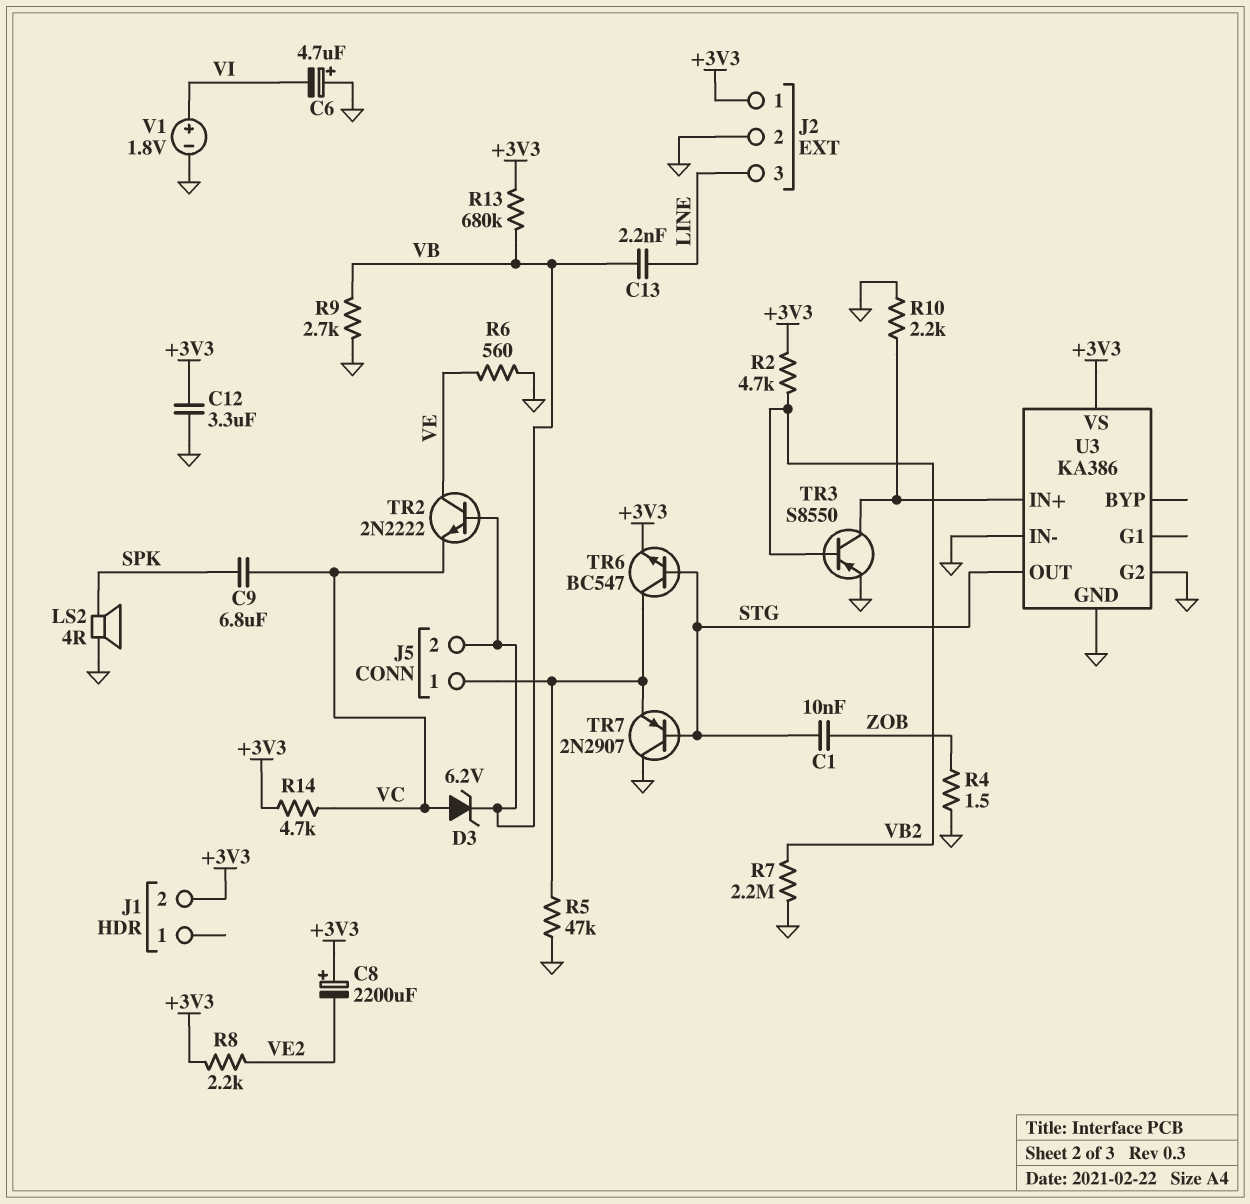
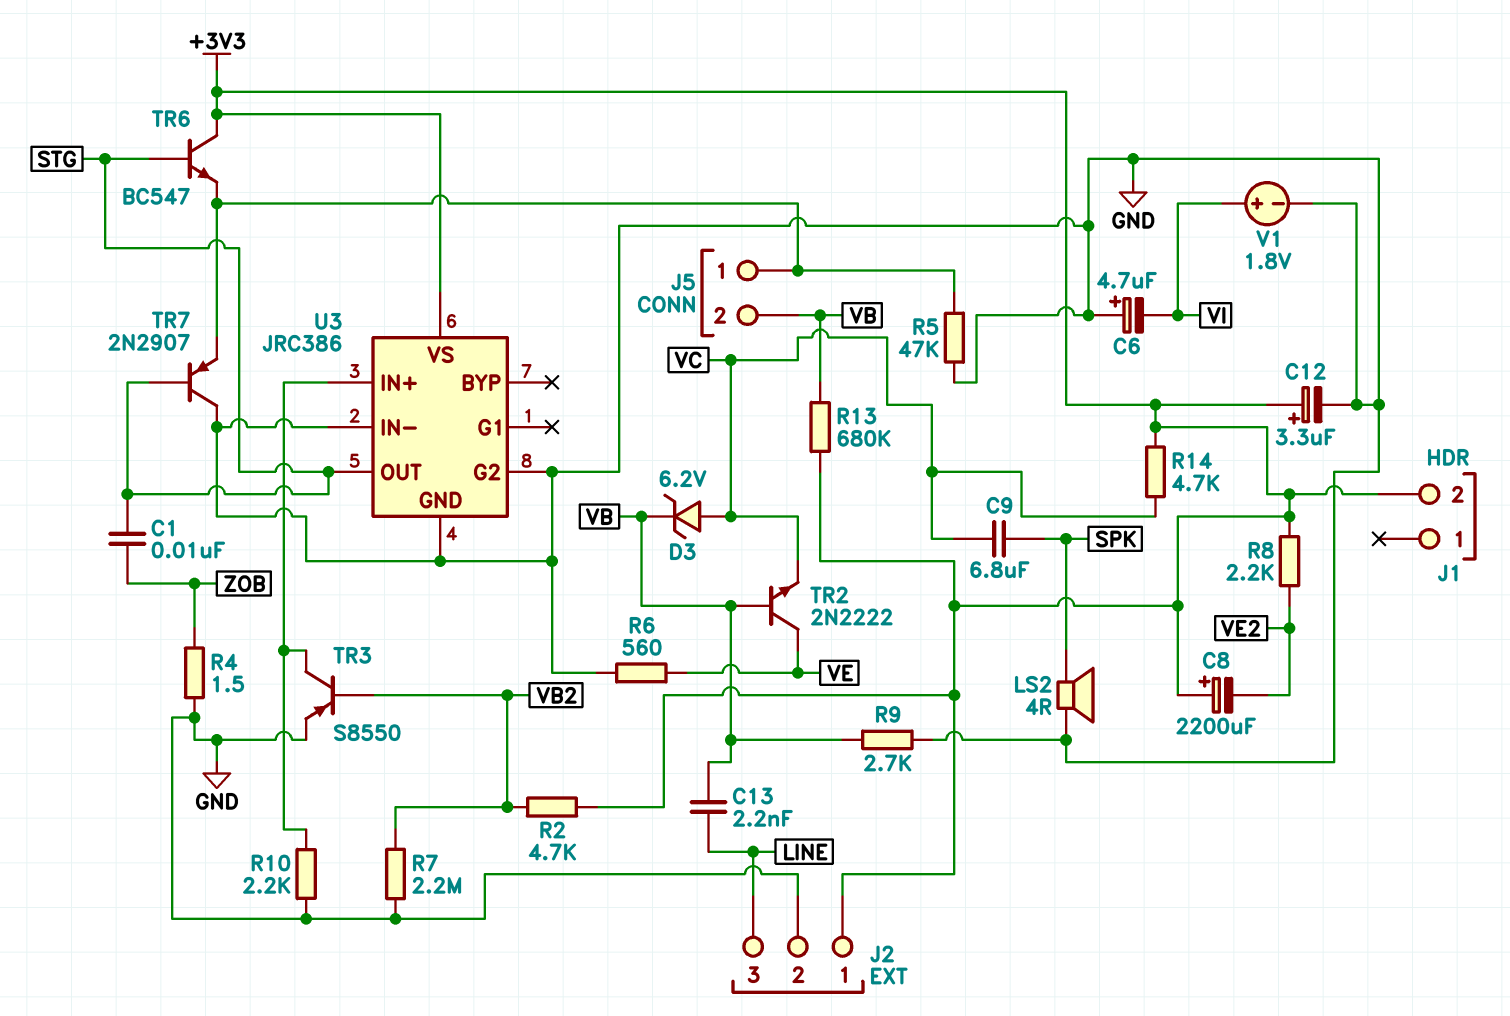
C12: 3.3uF (+3V3, GND) -> 3.3uF (plus +3V3, minus GND)
TR6: NPN BC547 (B STG, C J5/1, E +3V3) -> NPN BC547 (B STG, C +3V3, E J5/1)
U3: KA386 -> JRC386

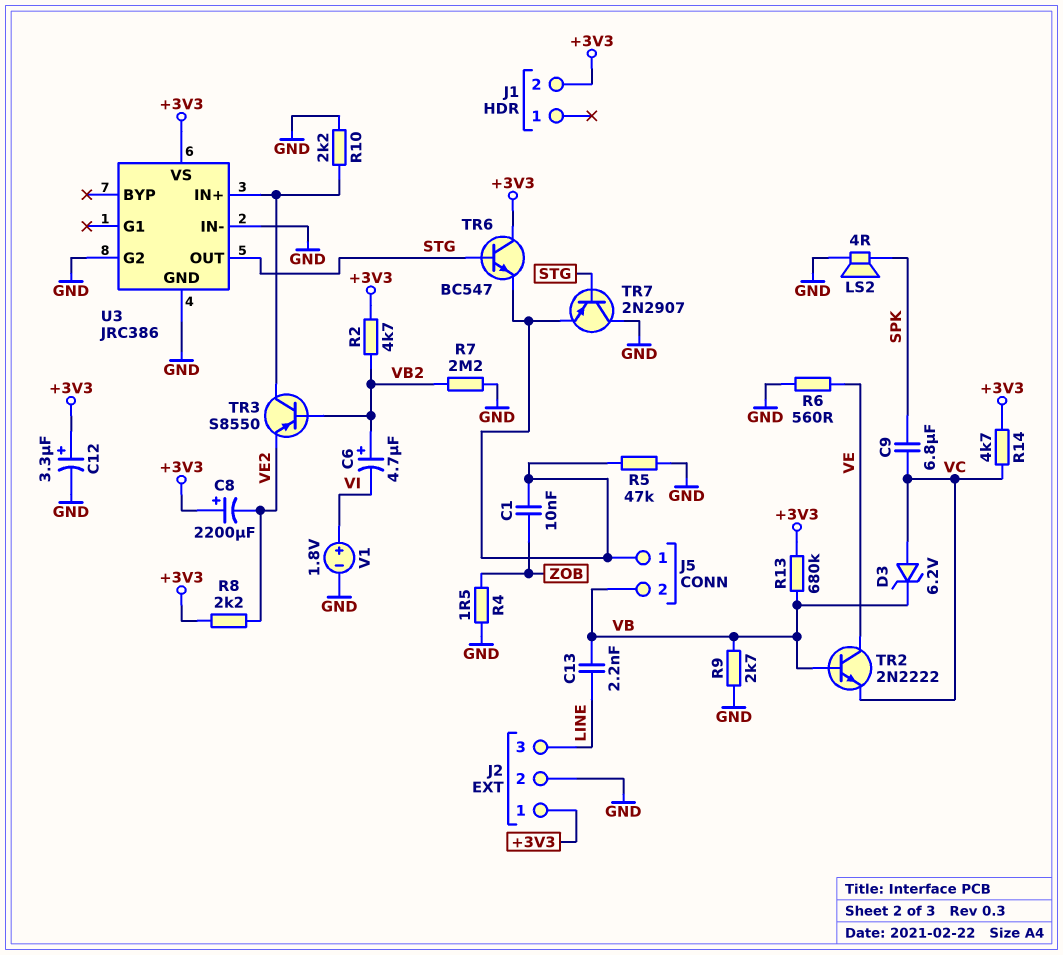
C1: 10nF (STG, ZOB) -> 10nF (J5/1, ZOB)
C6: 4.7uF (plus GND, minus VI) -> 4.7uF (plus VB2, minus VI)
TR3: PNP S8550 (B VB2, C U3/IN+, E GND) -> PNP S8550 (B VB2, C U3/IN+, E VE2)

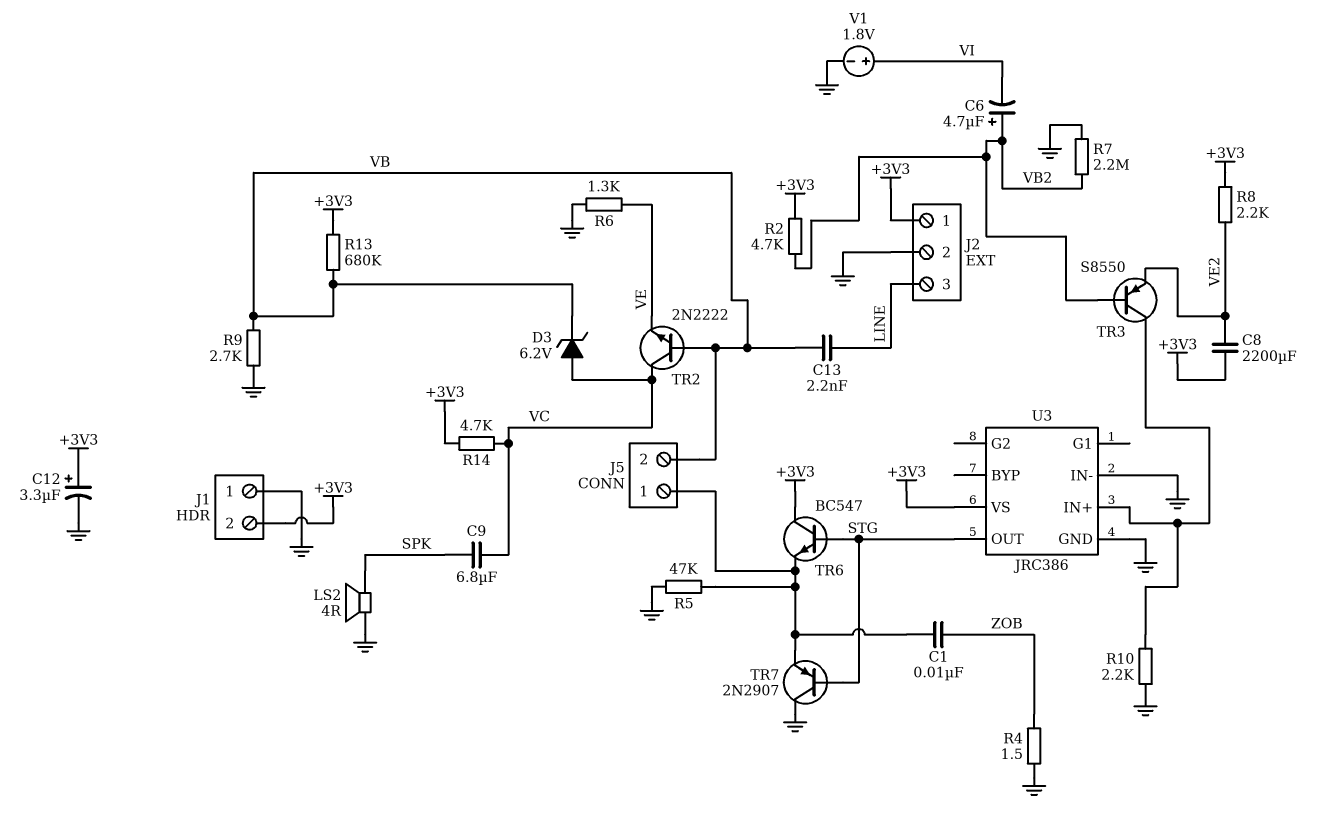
C8: 2200uF (plus +3V3, minus VE2) -> 2200uF (+3V3, VE2)
J1 pin 1: none -> GND
R6: 560 (GND, VE) -> 1.3k (GND, VE)
TR2: NPN 2N2222 (B VB, C VE, E VC) -> NPN 2N2222 (B VB, C VC, E VE)
U3 pin G2: GND -> none

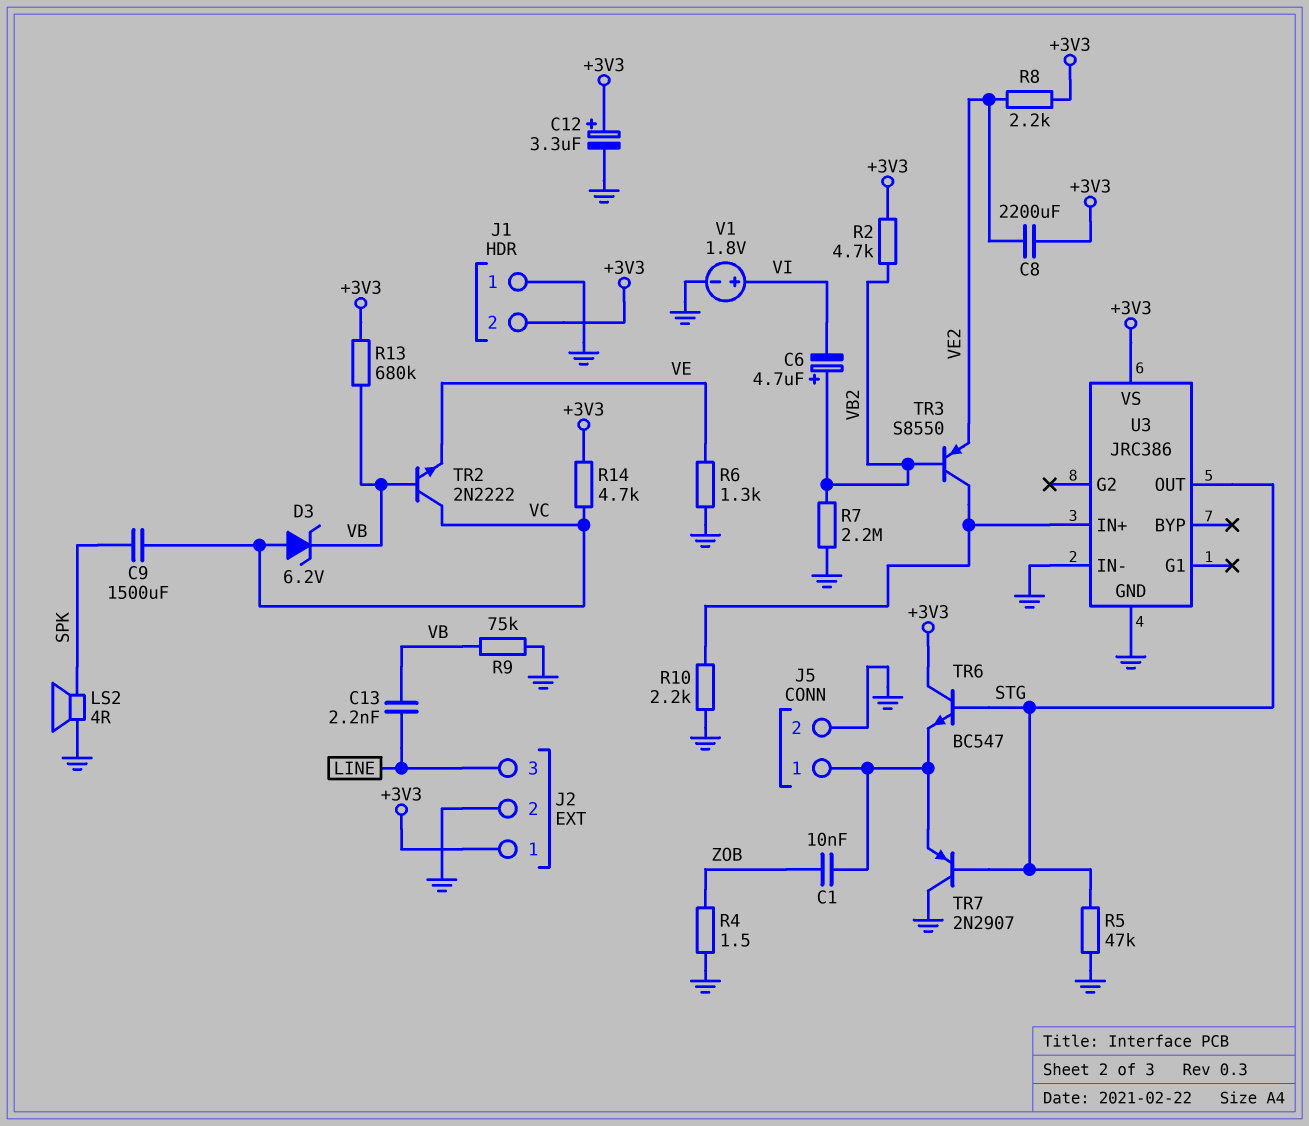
C9: 6.8uF (SPK, VC) -> 1500uF (SPK, VC)
J5 pin 2: VB -> GND
R5: 47k (GND, J5/1) -> 47k (GND, STG)
R9: 2.7k (GND, VB) -> 75k (GND, VB)

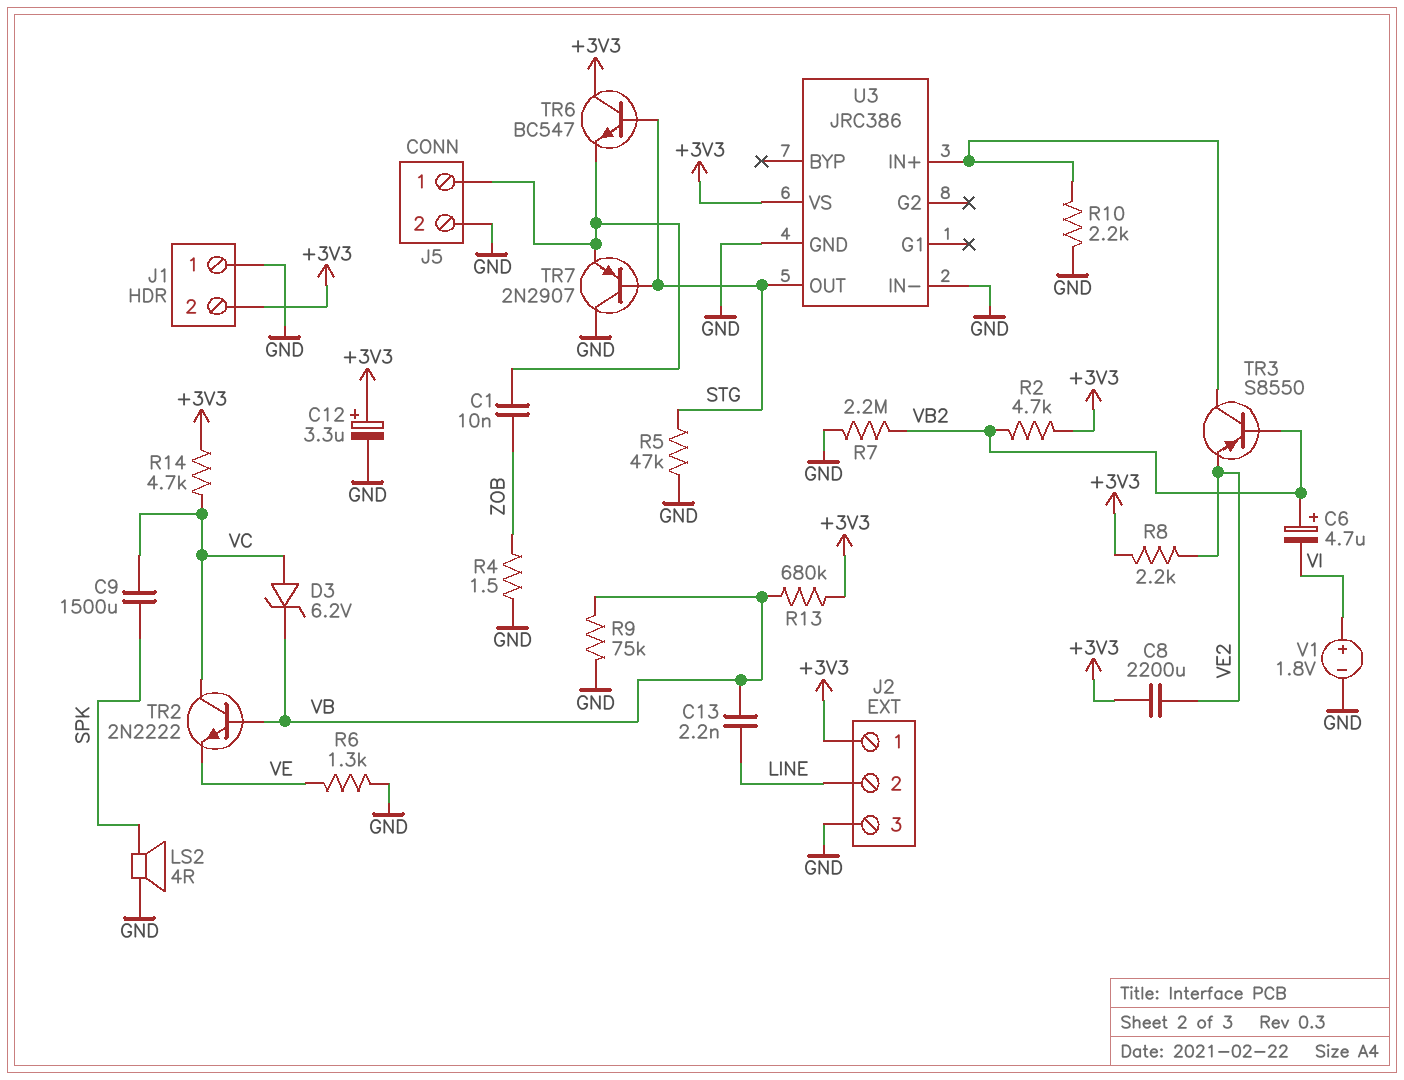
J2 pin 2: GND -> LINE
J2 pin 3: LINE -> GND

